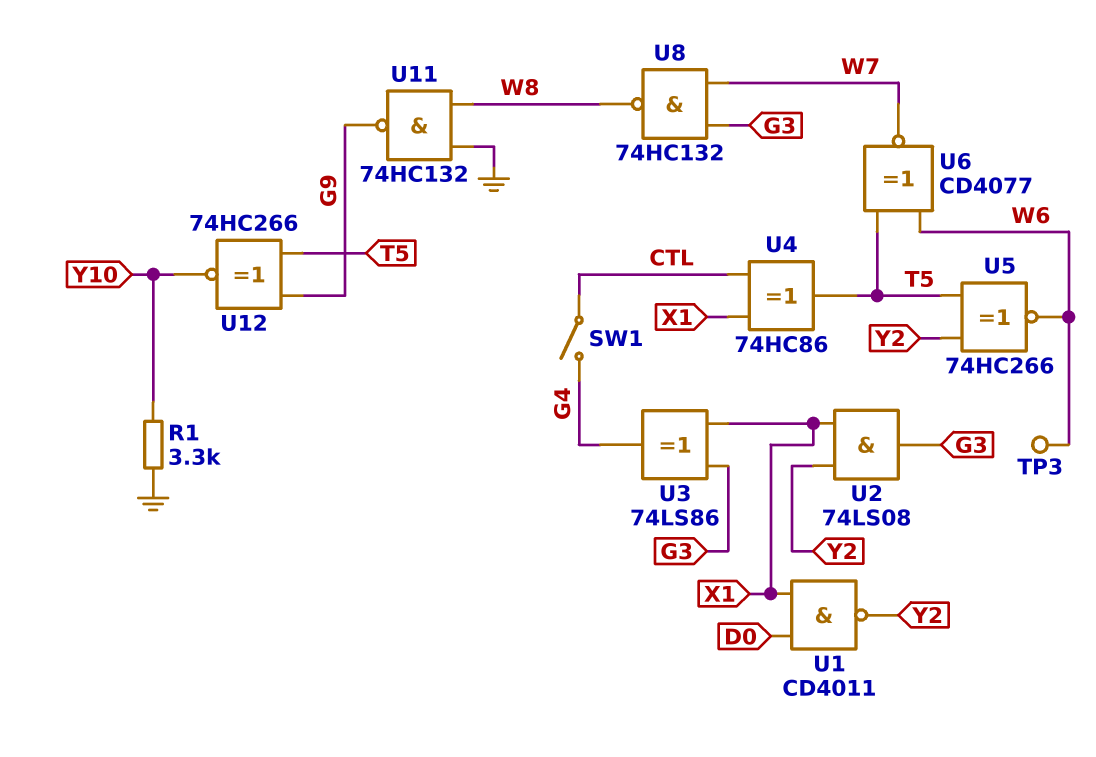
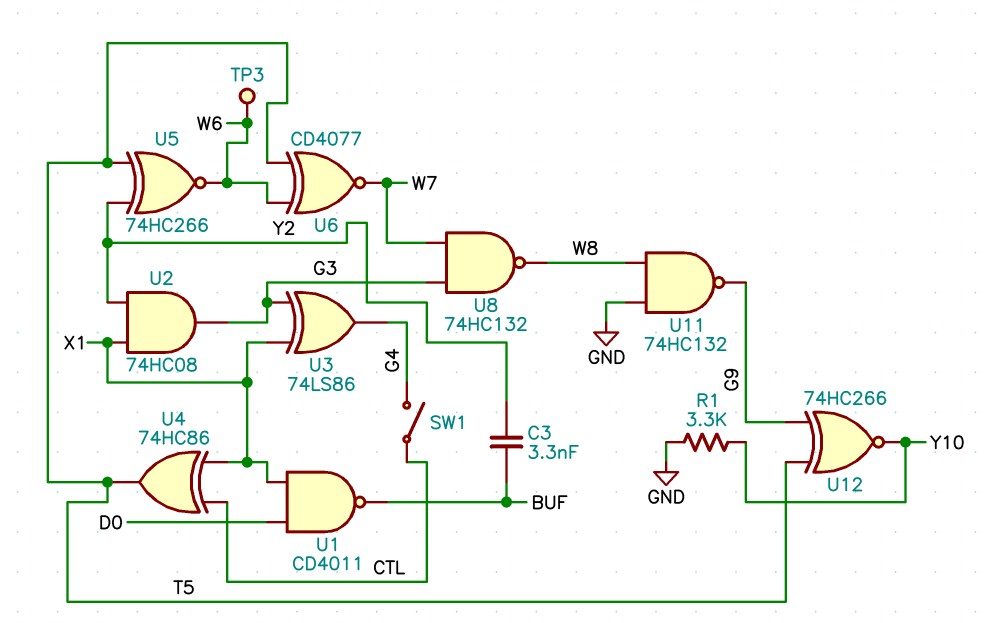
C3: none -> 3.3nF (BUF, Y2)
U1: NAND CD4011 (in D0, in X1, out Y2) -> NAND CD4011 (in D0, in X1, out BUF)
U2: AND 74LS08 (in X1, in Y2, out G3) -> AND 74HC08 (in X1, in Y2, out G3)

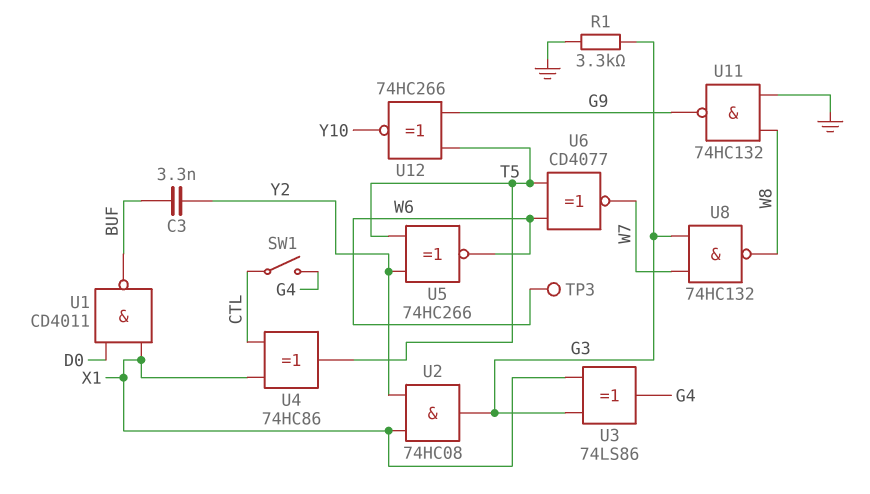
R1: 3.3k (GND, Y10) -> 3.3k (G3, GND)

